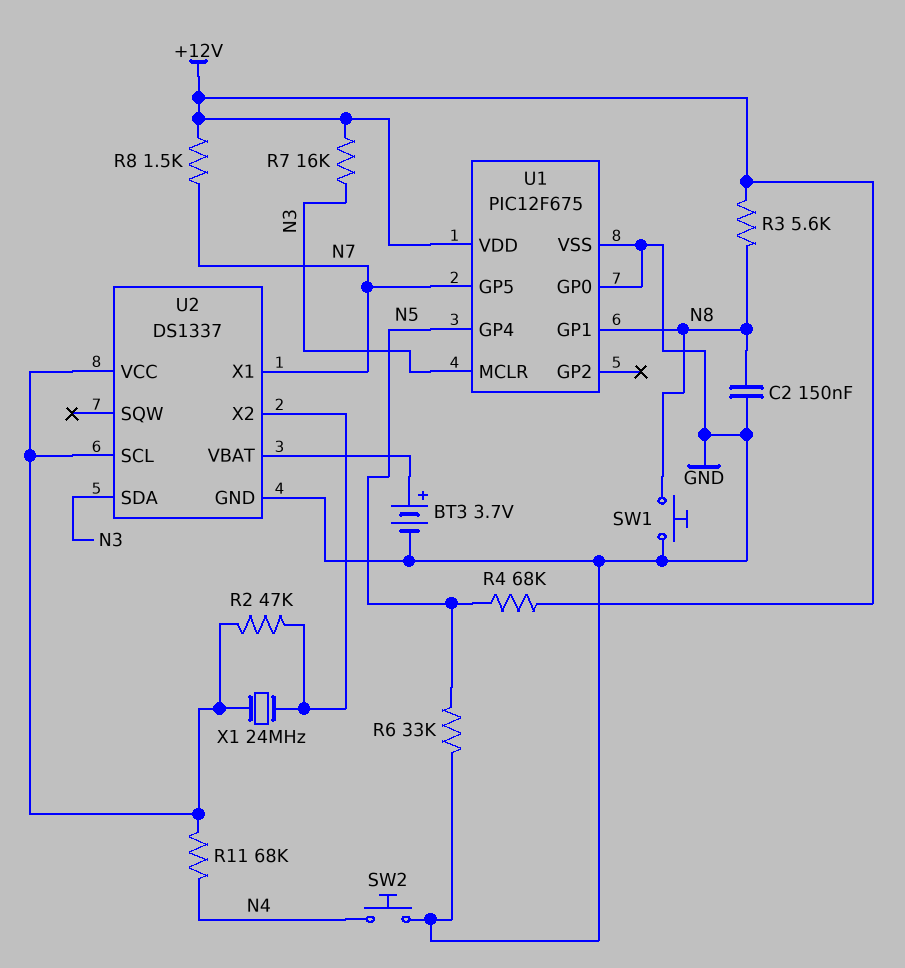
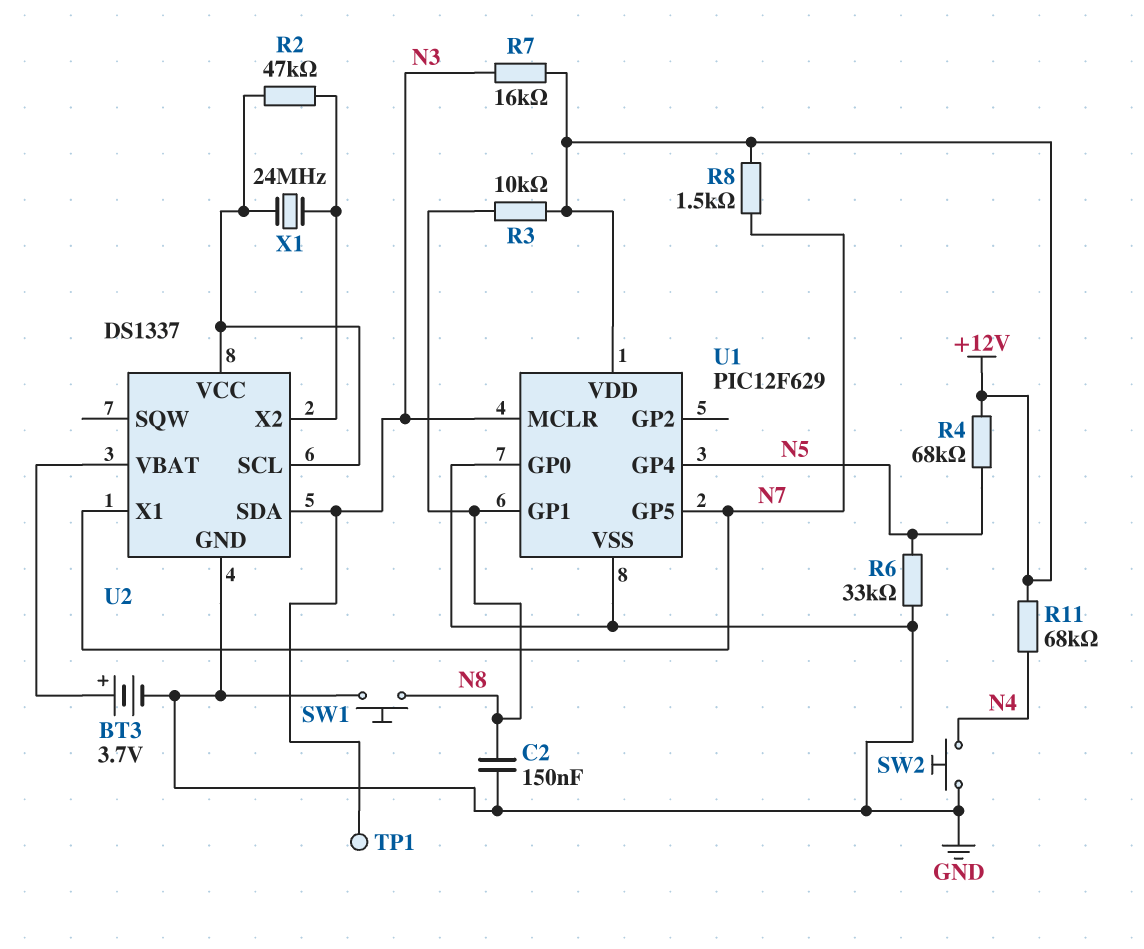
R3: 5.6k (+12V, N8) -> 10k (+12V, N8)
R11: 68k (N4, U2/SCL) -> 68k (+12V, N4)
TP1: none -> test point (N3)
U1: PIC12F675 -> PIC12F629

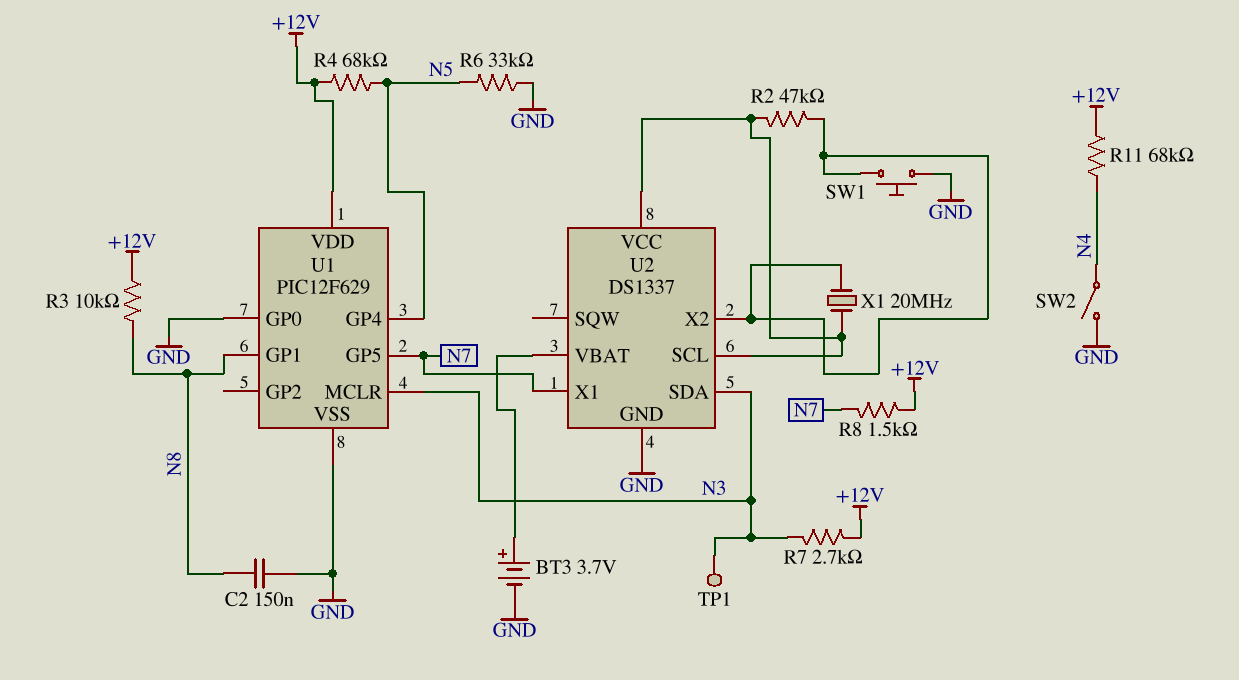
R7: 16k (+12V, N3) -> 2.7k (+12V, N3)
SW1: button (GND, N8) -> button (GND, U2/X2)
SW2: button (GND, N4) -> switch (GND, N4)
X1: 24MHz (U2/SCL, U2/X2) -> 20MHz (U2/SCL, U2/X2)

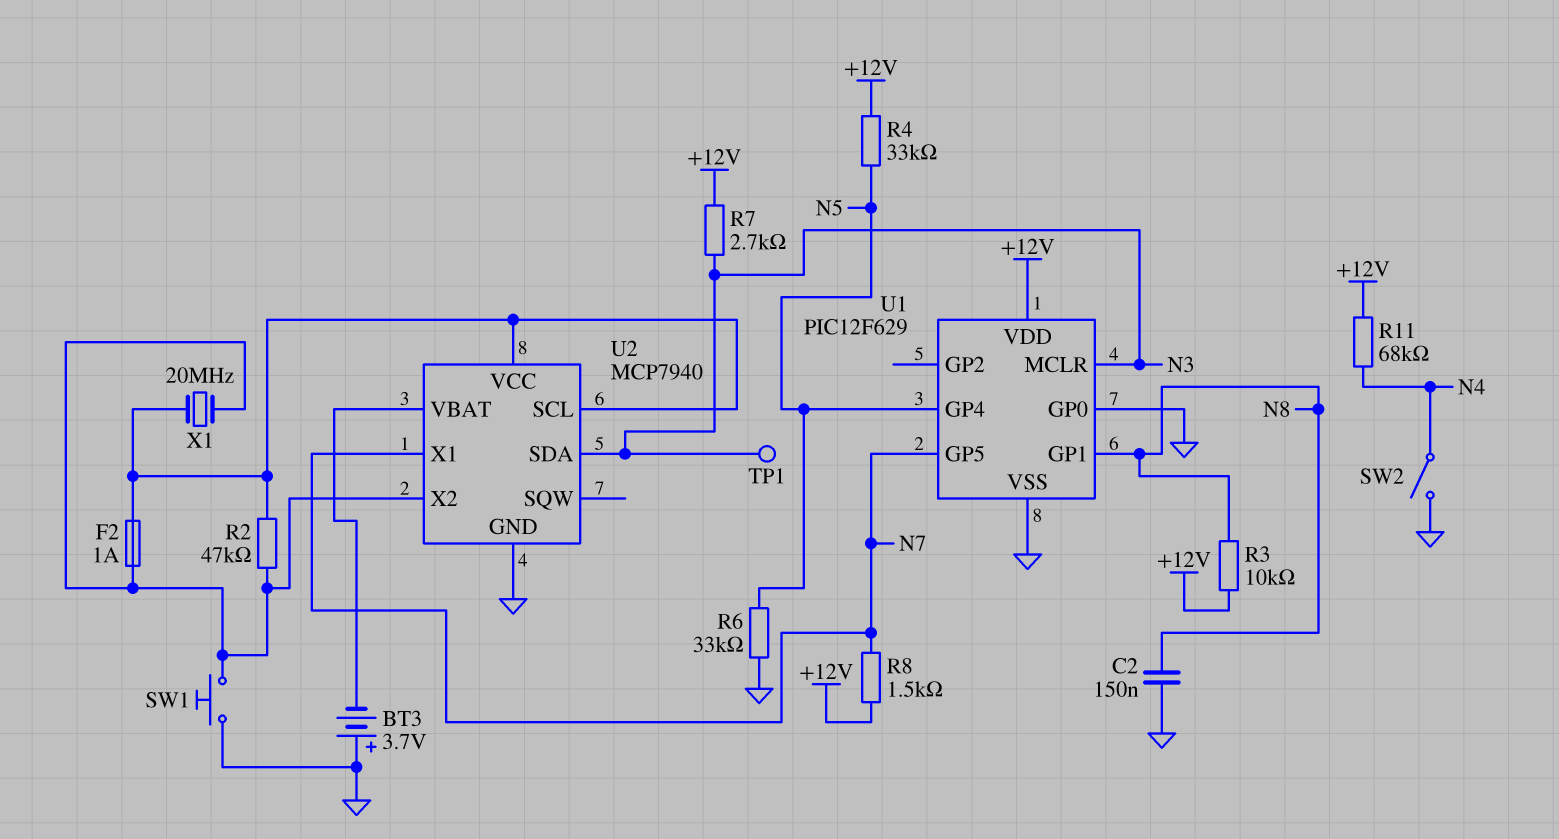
BT3: 3.7V (plus U2/VBAT, minus GND) -> 3.7V (plus GND, minus U2/VBAT)
F2: none -> 1A (U2/SCL, U2/X2)
R4: 68k (+12V, N5) -> 33k (+12V, N5)
U2: DS1337 -> MCP7940

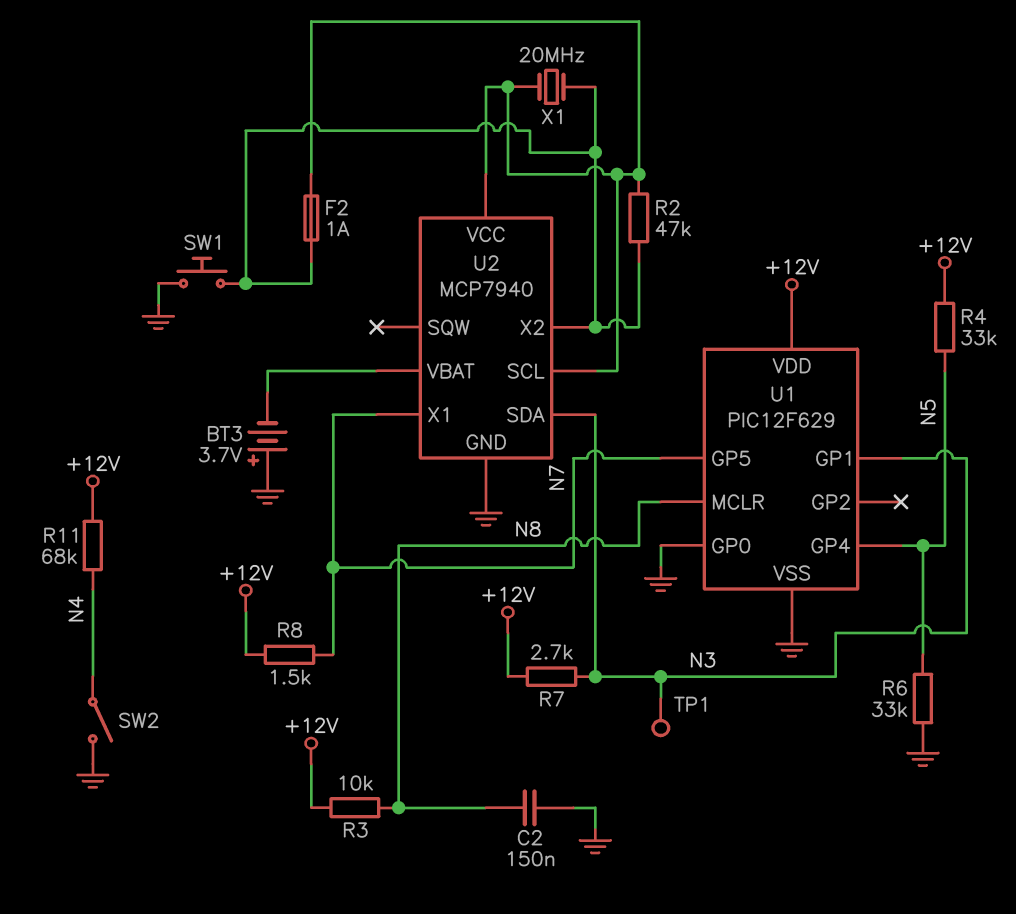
U1 pin GP1: N8 -> N3
U1 pin MCLR: N3 -> N8

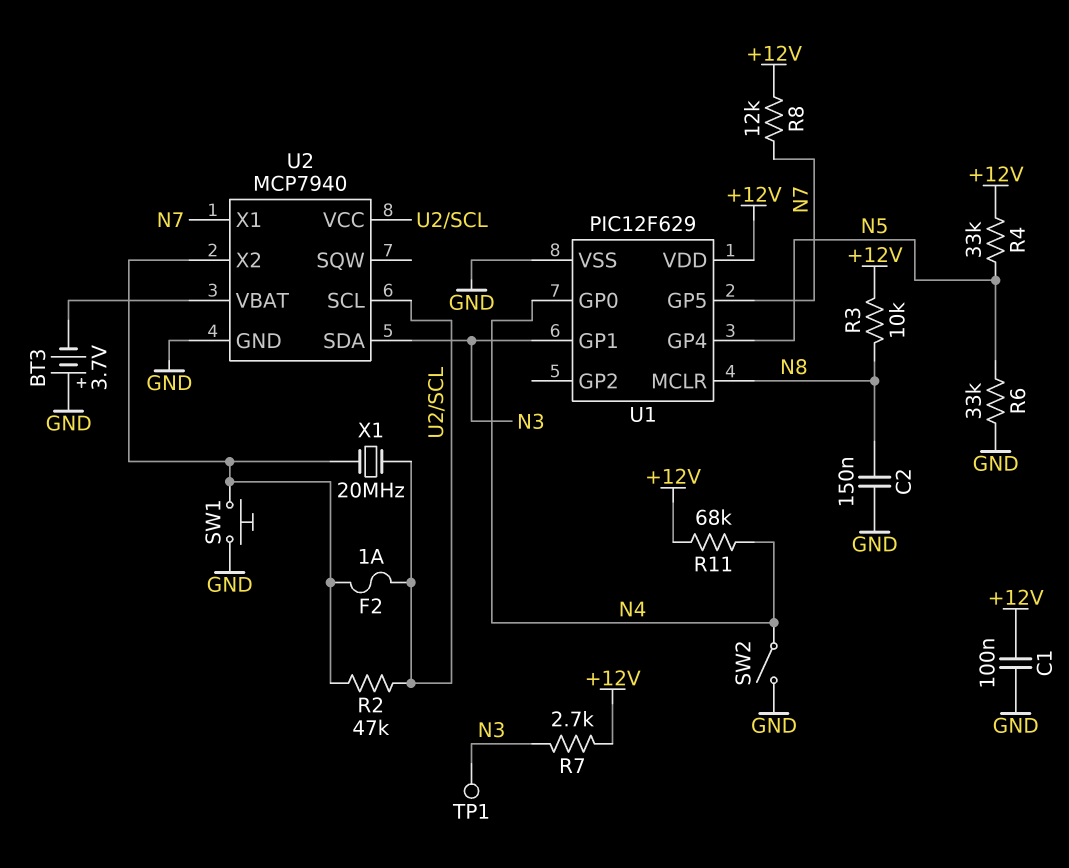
C1: none -> 100nF (+12V, GND)
R8: 1.5k (+12V, N7) -> 12k (+12V, N7)
U1 pin GP0: GND -> N4

